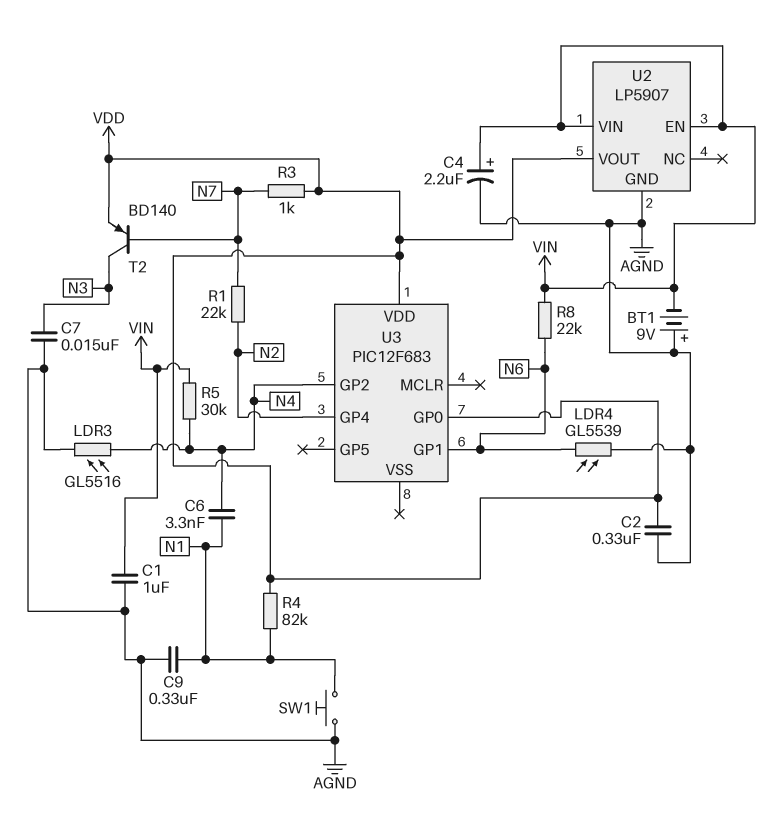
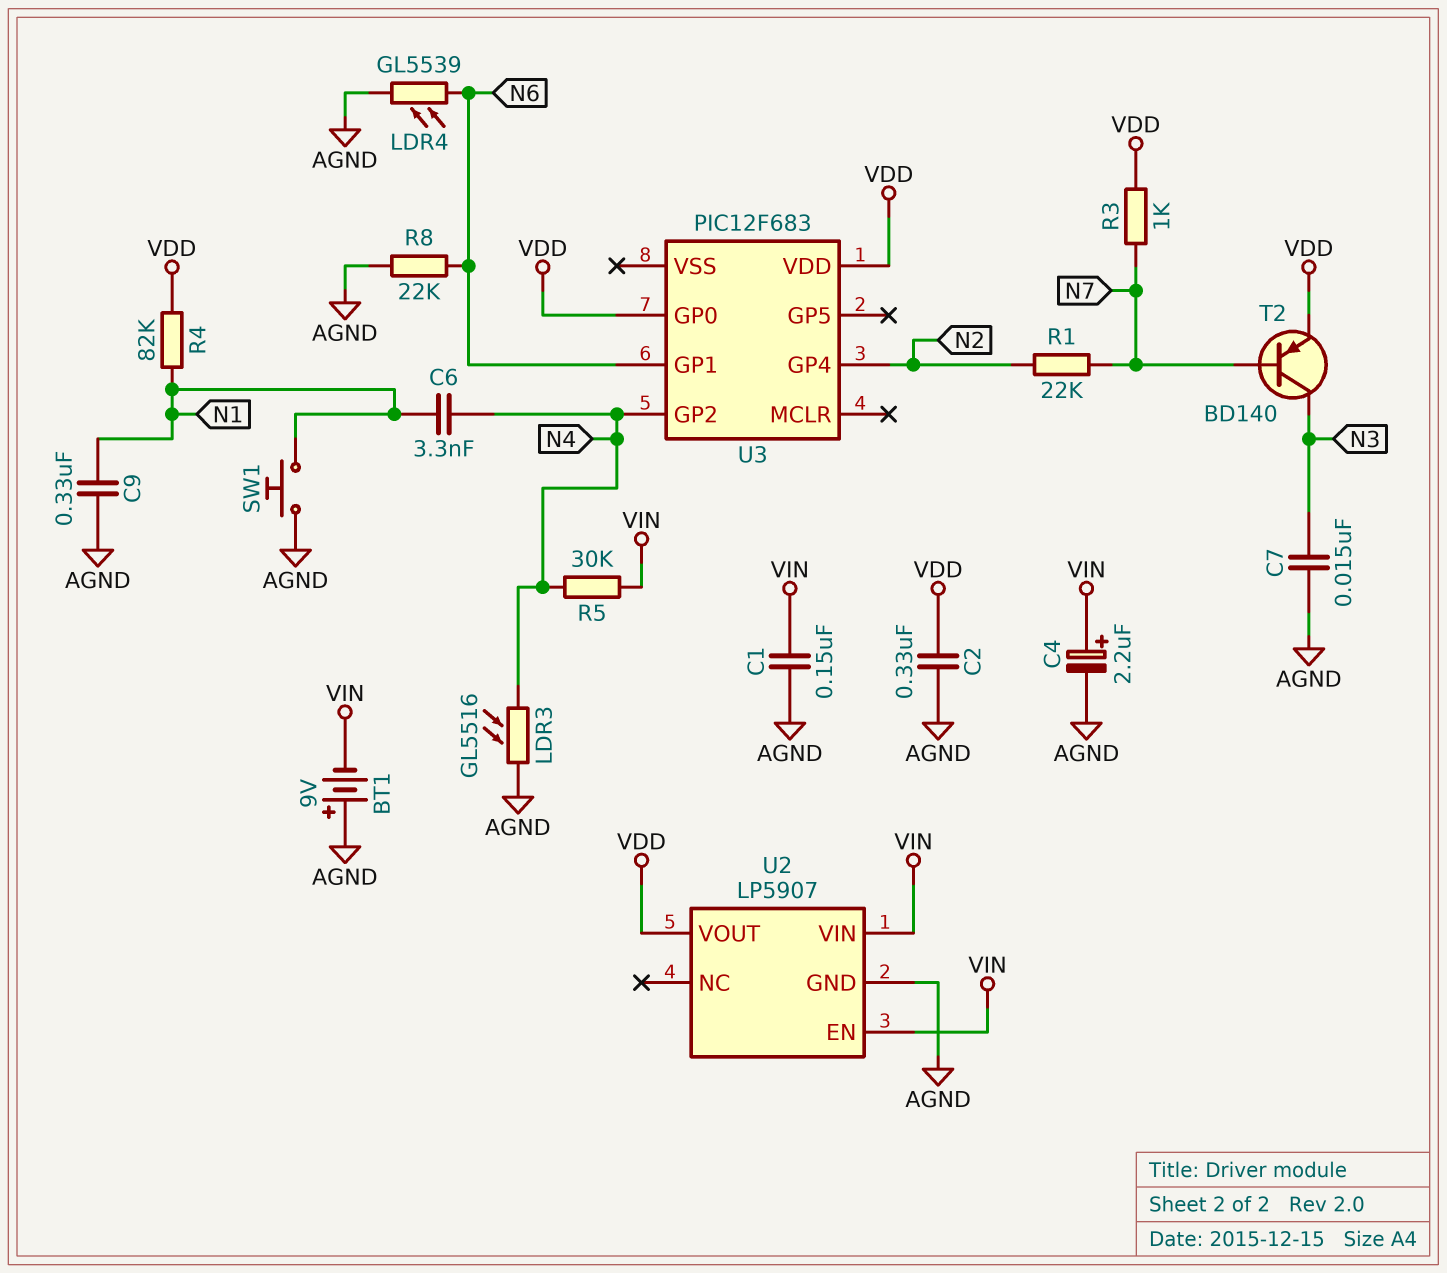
C1: 1uF (AGND, VIN) -> 150nF (AGND, VIN)
R8: 22k (N6, VIN) -> 22k (AGND, N6)

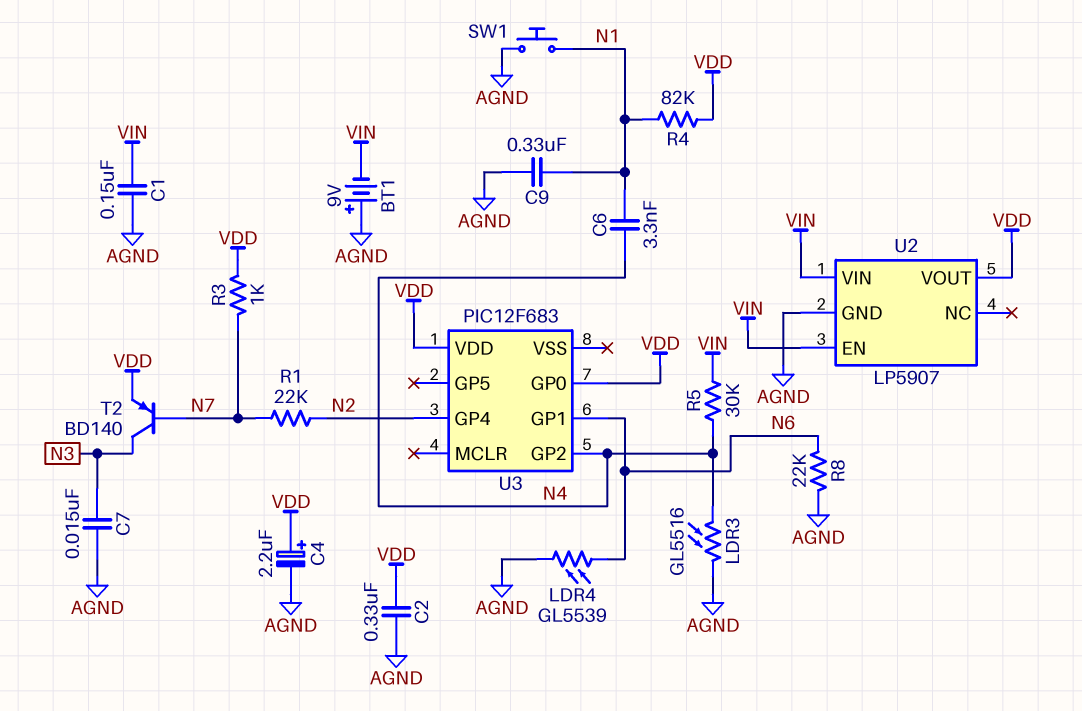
C4: 2.2uF (plus VIN, minus AGND) -> 2.2uF (plus VDD, minus AGND)

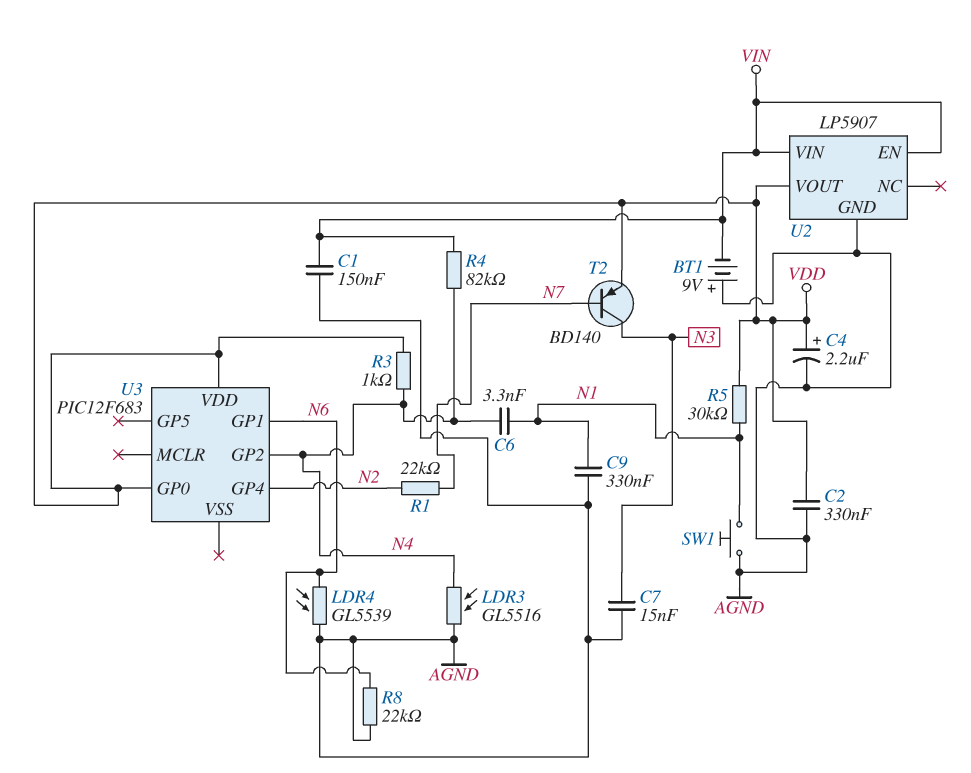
R3: 1k (N7, VDD) -> 1k (N4, VDD)
R4: 82k (N1, VDD) -> 82k (N4, VIN)
R5: 30k (N4, VIN) -> 30k (N1, VDD)

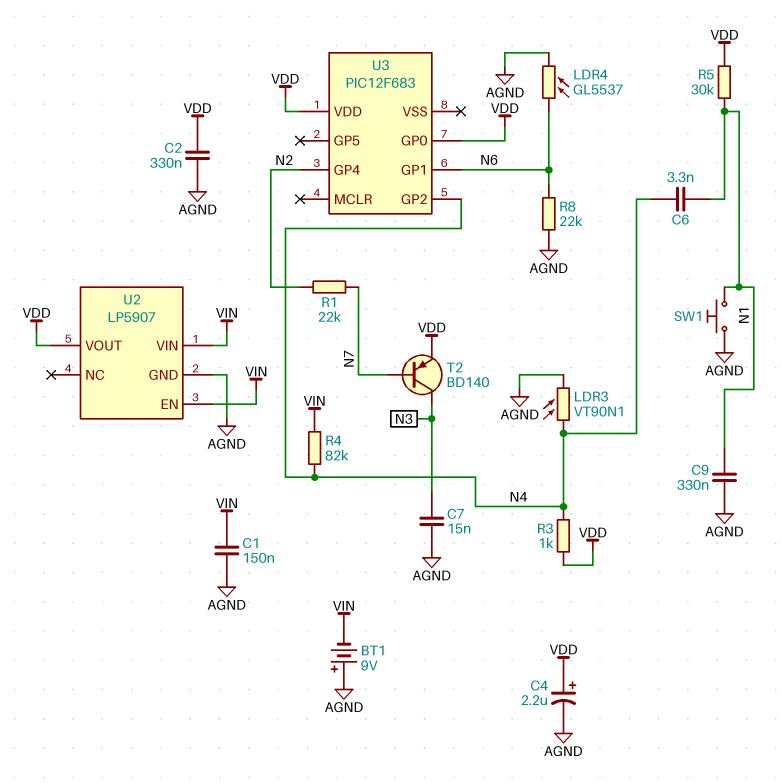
LDR3: GL5516 (AGND, N4) -> VT90N1 (AGND, N4)
LDR4: GL5539 (AGND, N6) -> GL5537 (AGND, N6)

